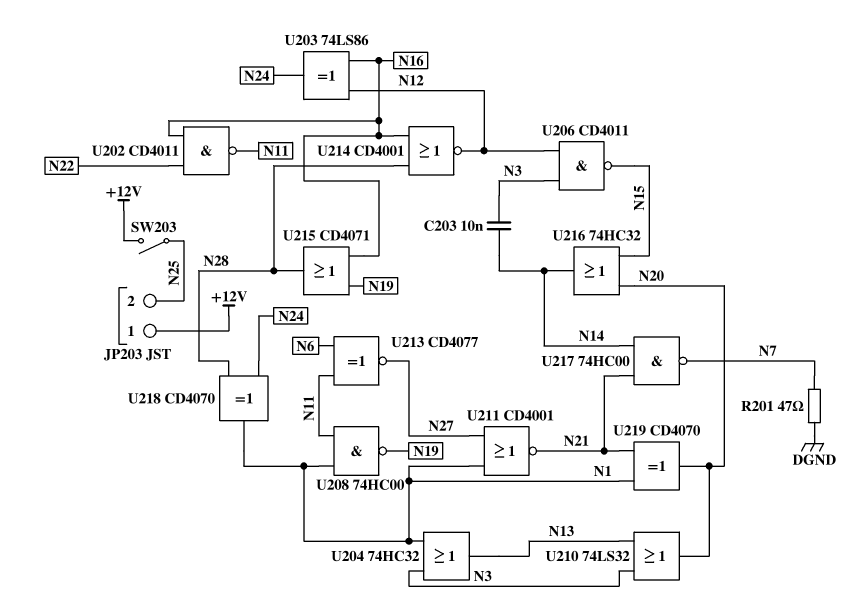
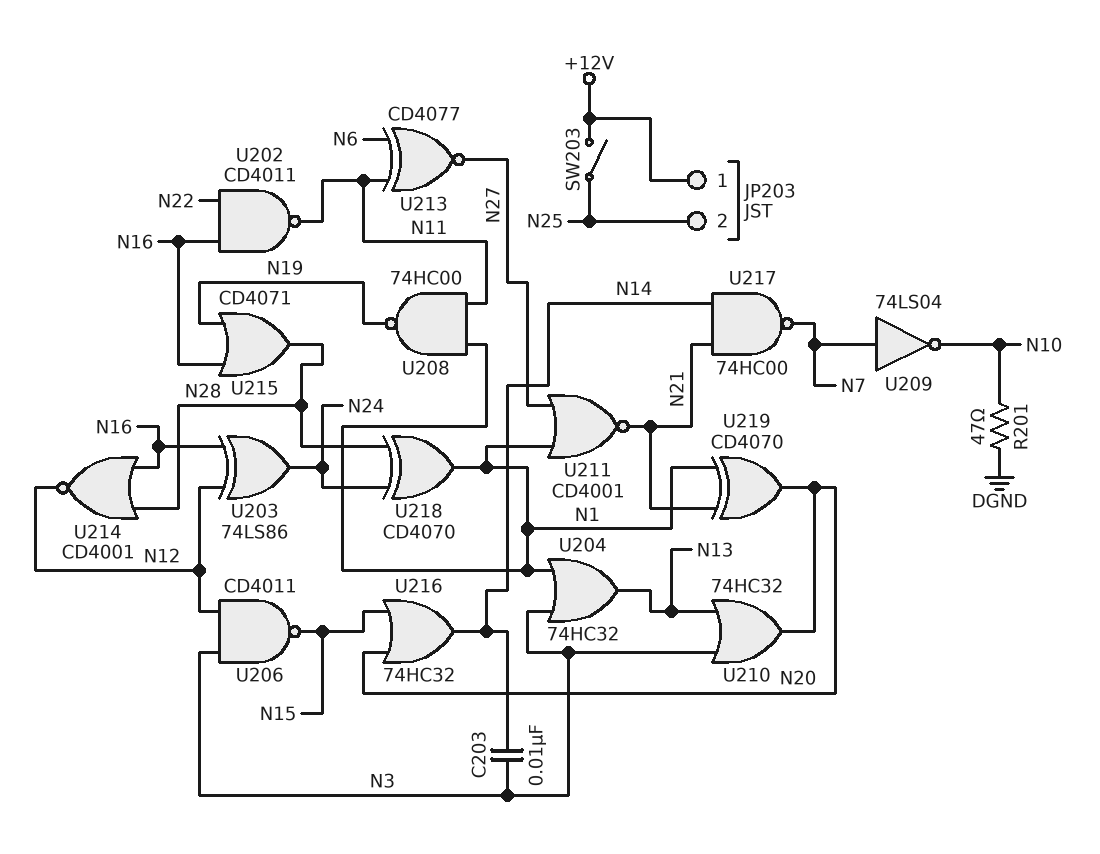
R201: 47 (DGND, N7) -> 47 (DGND, N10)
U209: none -> NOT 74LS04 (in N7, out N10)
U210: OR 74LS32 (in N3, in N13, out N20) -> OR 74HC32 (in N3, in N13, out N20)

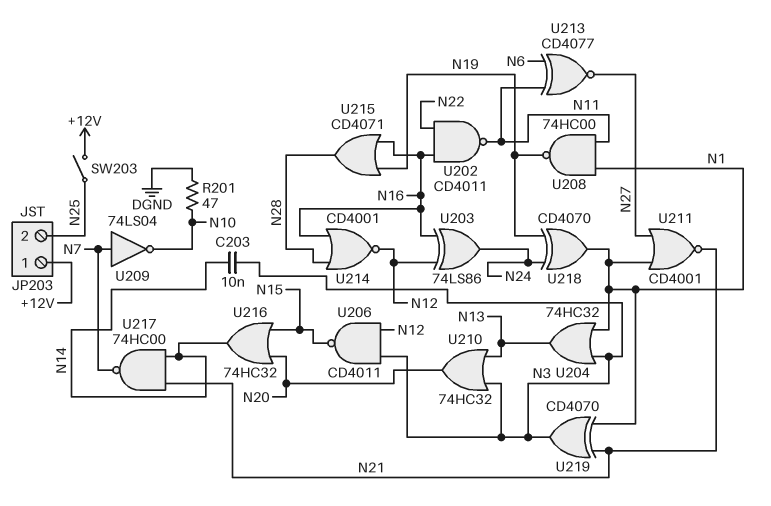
U218: XOR CD4070 (in N24, in N28, out N1) -> XOR CD4070 (in N19, in N24, out N1)
U219: XOR CD4070 (in N1, in N21, out N20) -> XOR CD4070 (in N1, in N21, out N3)

